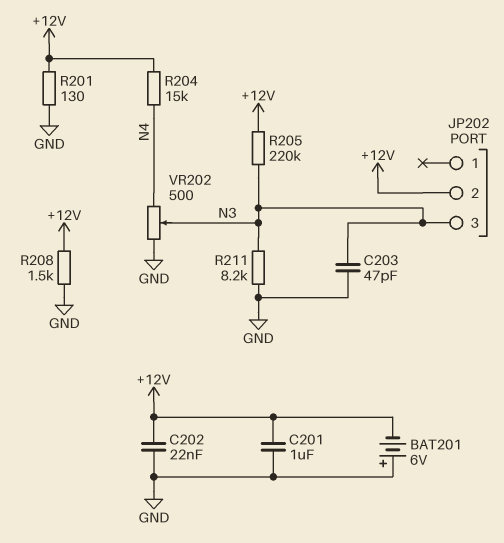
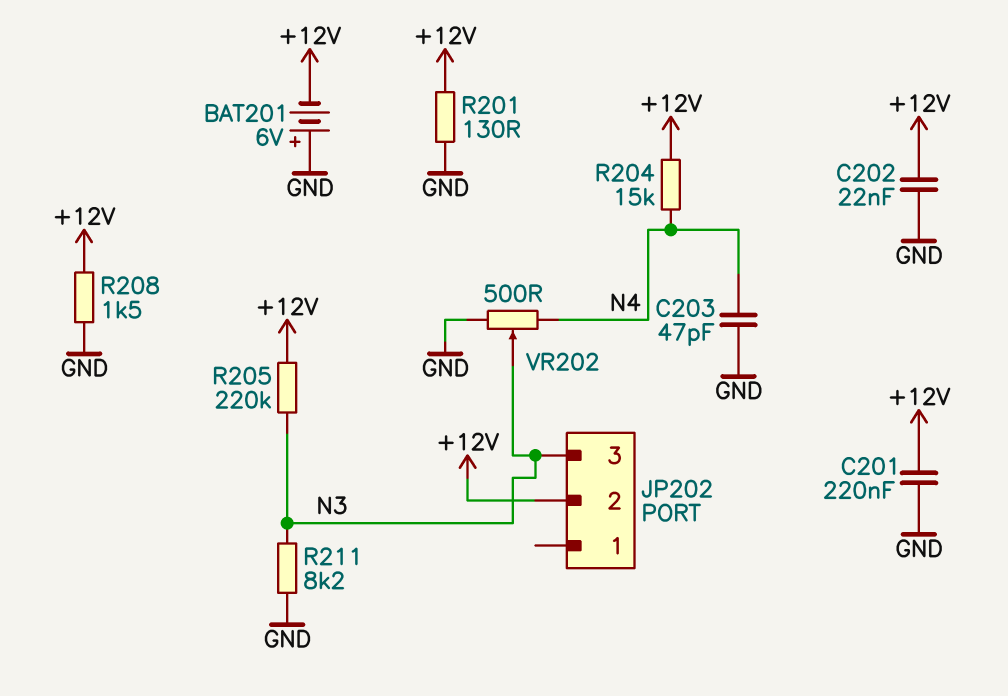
C201: 1uF (+12V, GND) -> 220nF (+12V, GND)
C203: 47pF (GND, N3) -> 47pF (GND, N4)

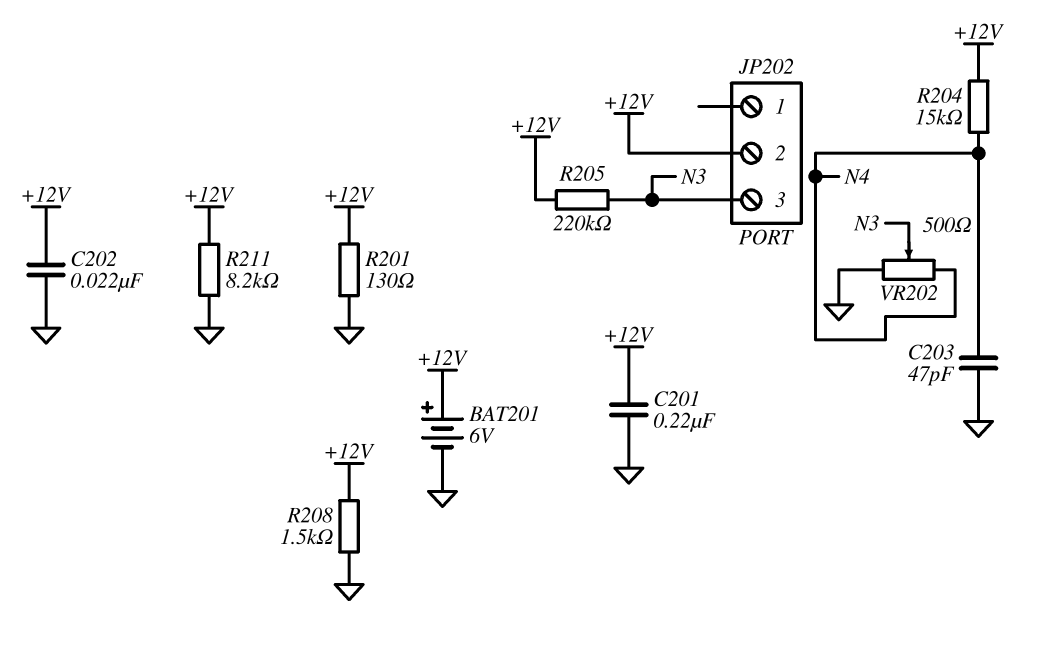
BAT201: 6V (plus GND, minus +12V) -> 6V (plus +12V, minus GND)
R211: 8.2k (GND, N3) -> 8.2k (+12V, GND)

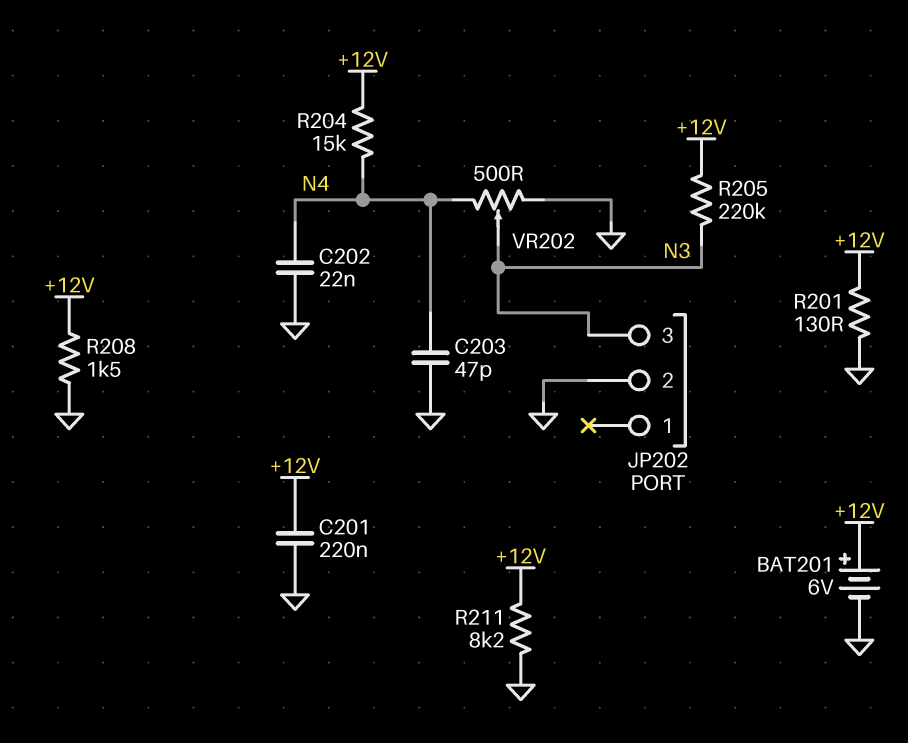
C202: 22nF (+12V, GND) -> 22nF (GND, N4)
JP202 pin 2: +12V -> GND

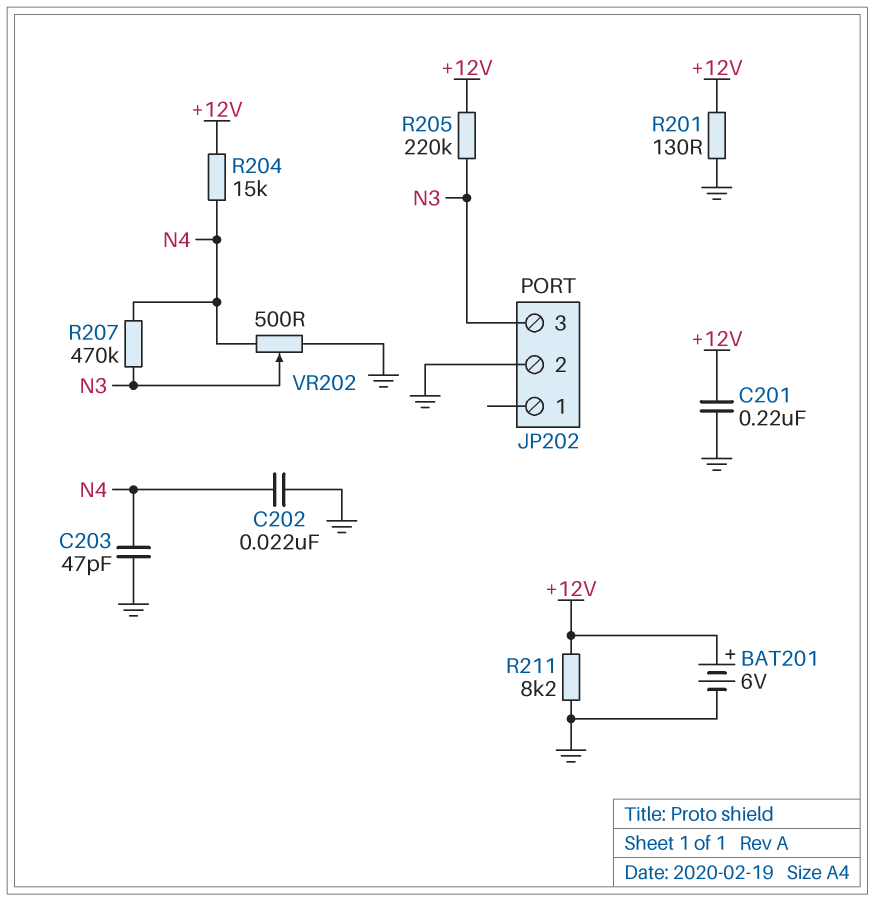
R207: none -> 470k (N3, N4)
R208: 1.5k (+12V, GND) -> none

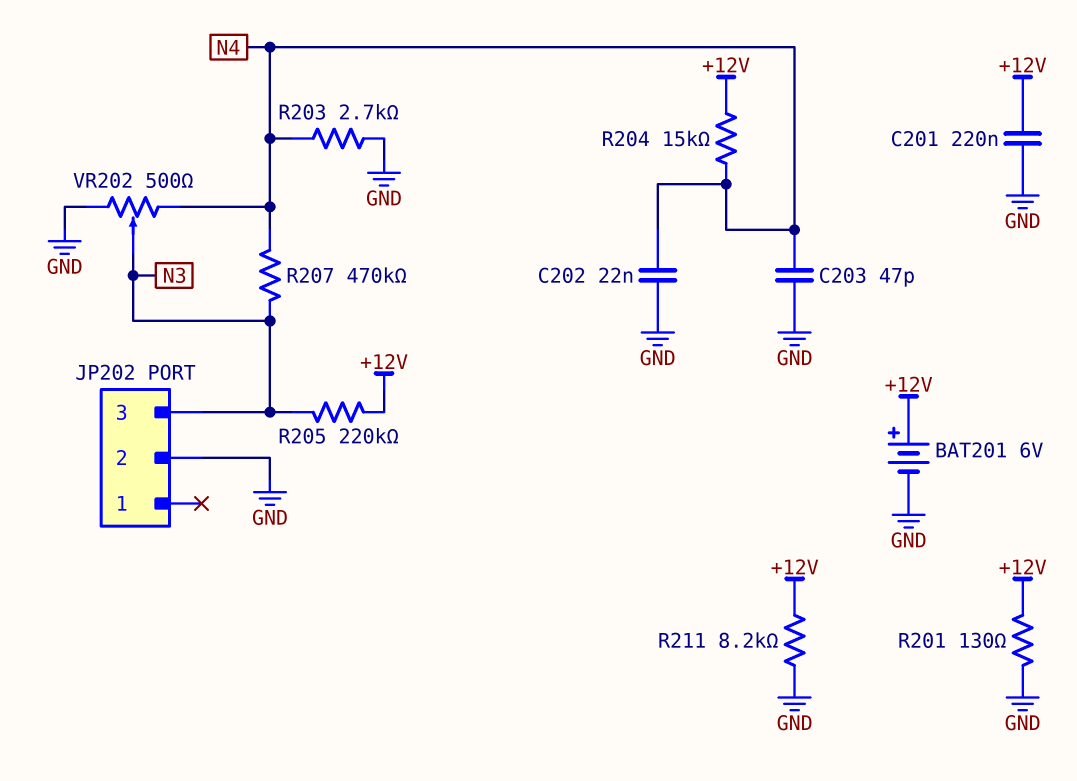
R203: none -> 2.7k (GND, N4)

